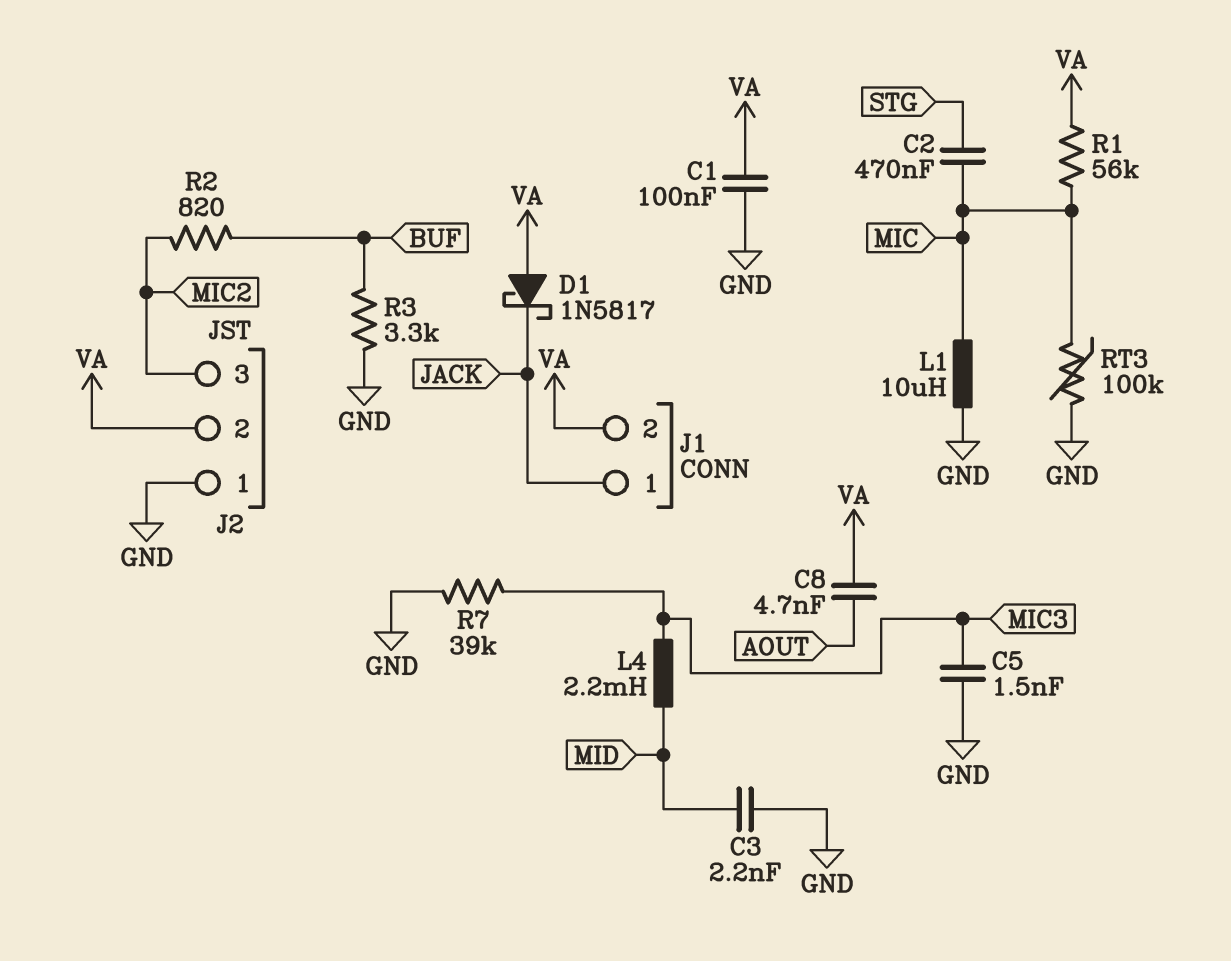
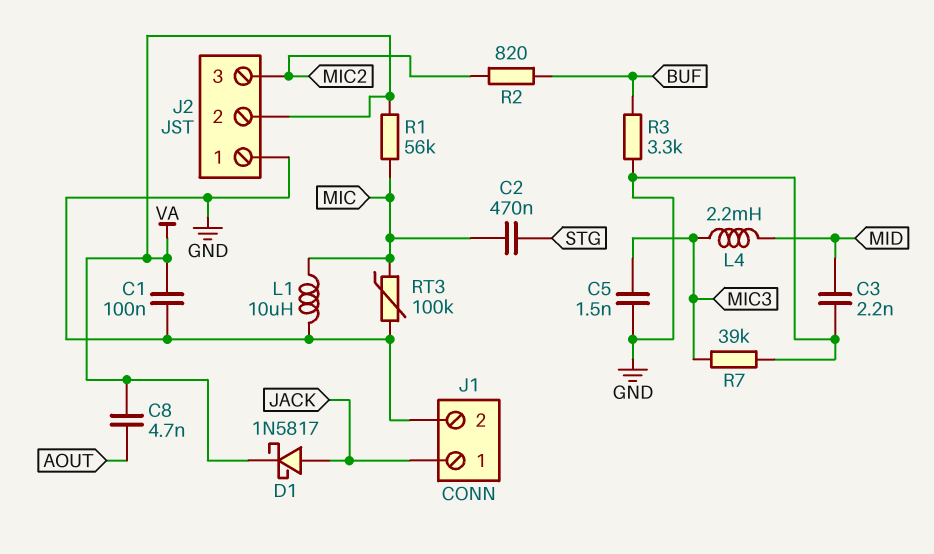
D1: schottky 1N5817 (A VA, K JACK) -> schottky 1N5817 (A JACK, K VA)
J1 pin 2: VA -> GND

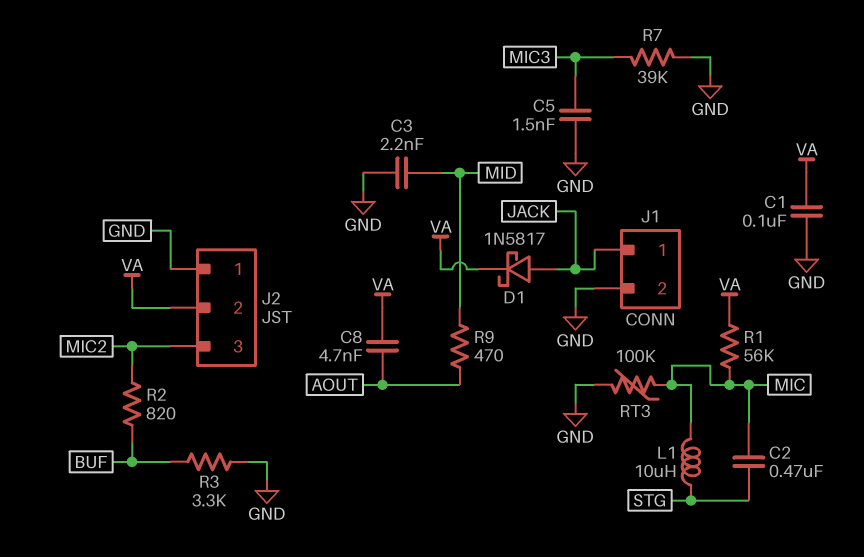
L1: 10uH (GND, MIC) -> 10uH (MIC, STG)
L4: 2.2mH (MIC3, MID) -> none
R9: none -> 470 (AOUT, MID)

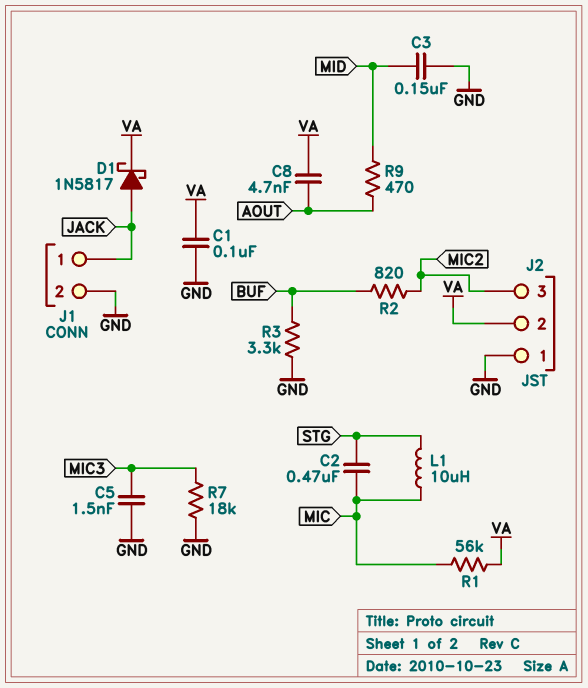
C3: 2.2nF (GND, MID) -> 150nF (GND, MID)
R7: 39k (GND, MIC3) -> 18k (GND, MIC3)
RT3: 100k (GND, MIC) -> none

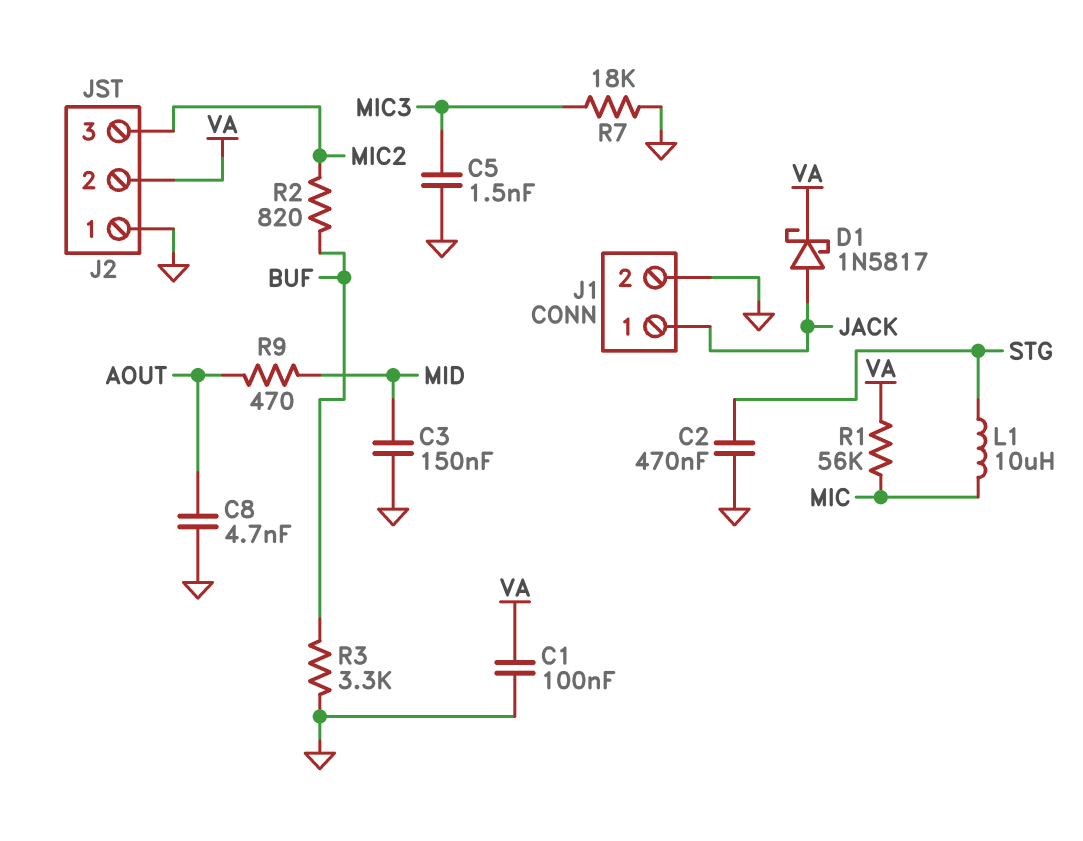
C2: 470nF (MIC, STG) -> 470nF (GND, STG)
C8: 4.7nF (AOUT, VA) -> 4.7nF (AOUT, GND)

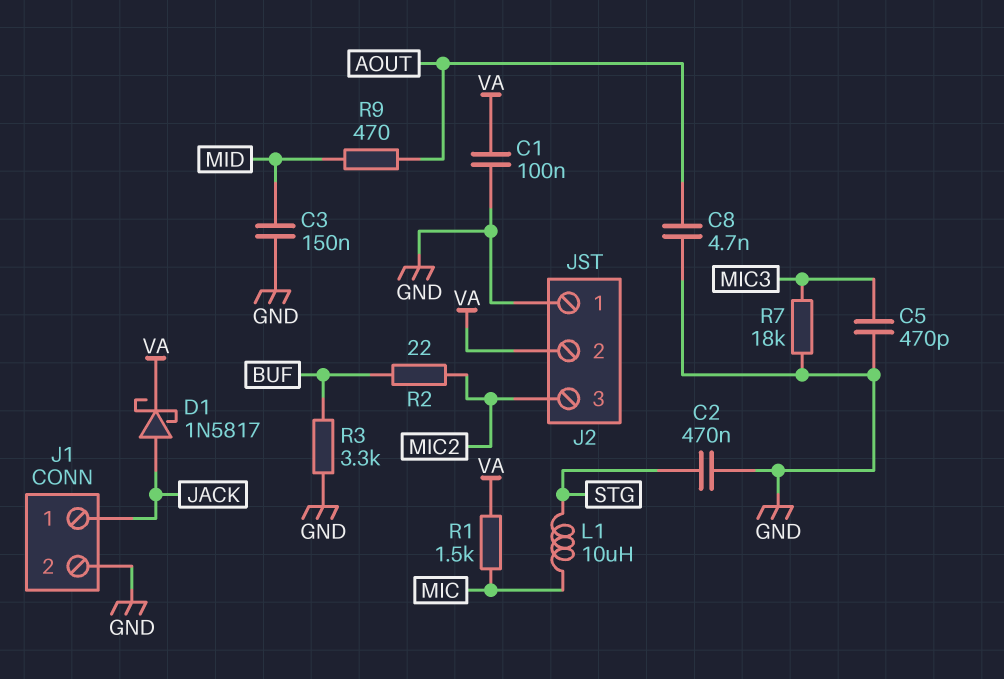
C5: 1.5nF (GND, MIC3) -> 470pF (GND, MIC3)
R1: 56k (MIC, VA) -> 1.5k (MIC, VA)
R2: 820 (BUF, MIC2) -> 22 (BUF, MIC2)

